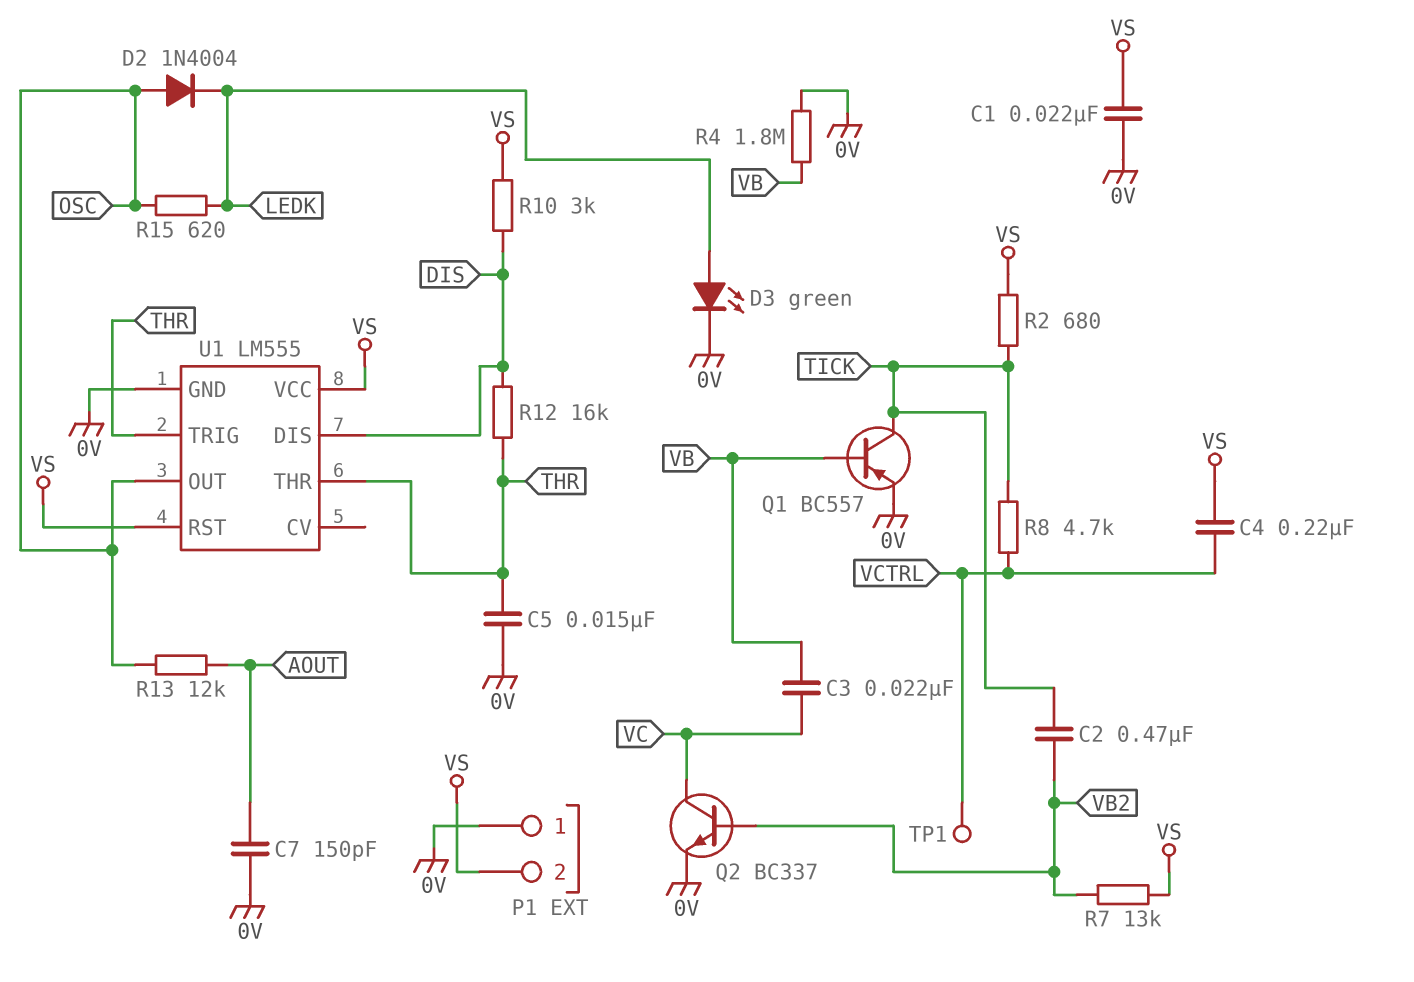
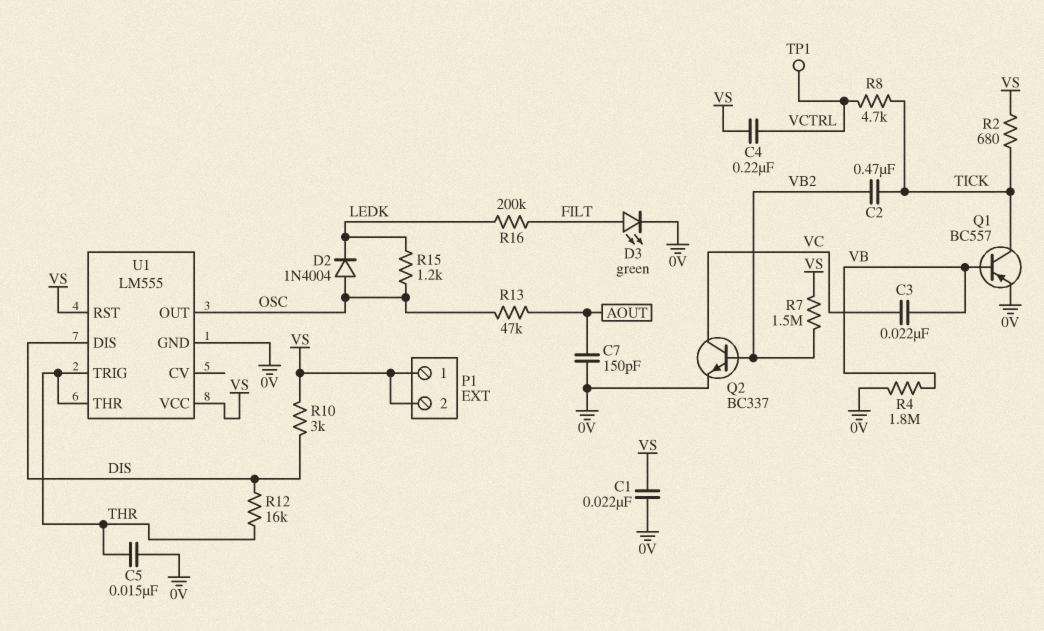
D3: LED green (A LEDK, K 0V) -> LED green (A FILT, K 0V)
P1 pin 1: 0V -> VS
R7: 13k (VB2, VS) -> 1.5M (VB2, VS)
R13: 12k (AOUT, OSC) -> 47k (AOUT, OSC)
R15: 620 (LEDK, OSC) -> 1.2k (LEDK, OSC)
R16: none -> 200k (FILT, LEDK)

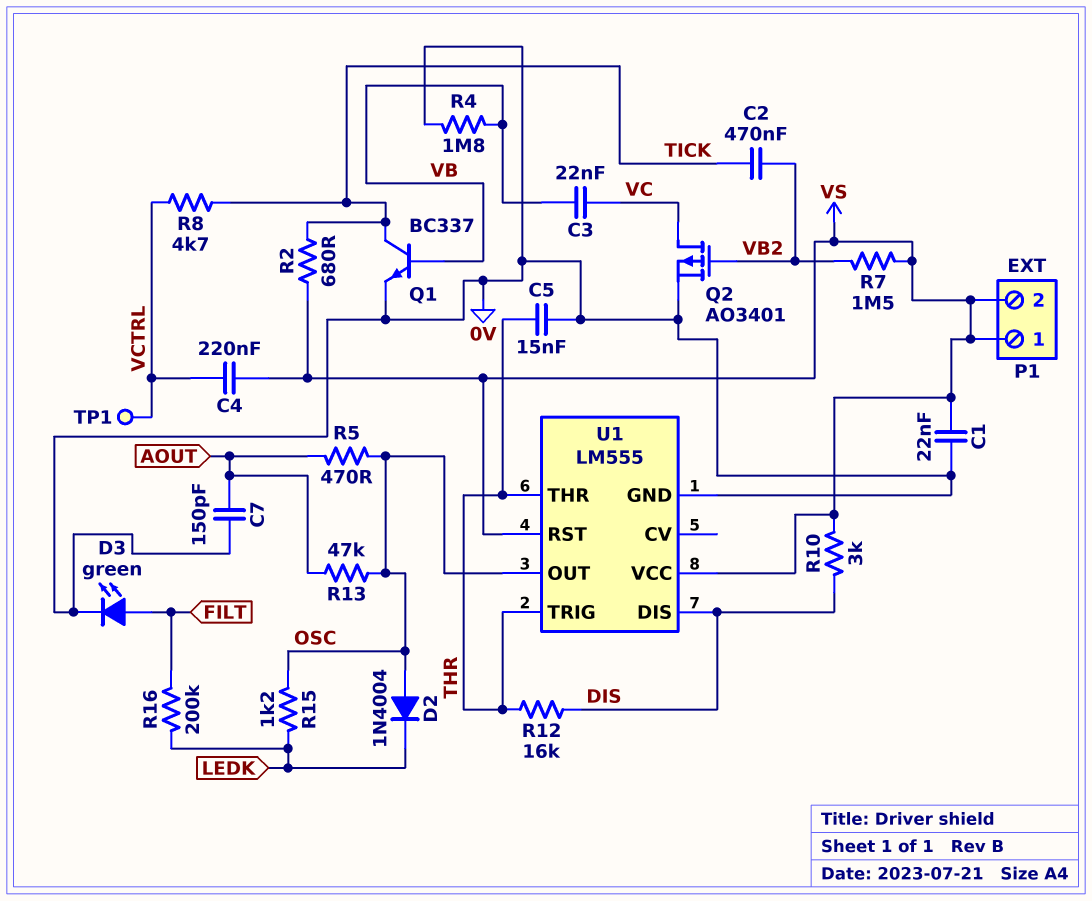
Q1: PNP BC557 (B VB, C TICK, E 0V) -> NPN BC337 (B VB, C TICK, E 0V)
Q2: NPN BC337 (B VB2, C VC, E 0V) -> PMOS AO3401 (G VB2, D VC, S 0V)
R5: none -> 470 (AOUT, OSC)

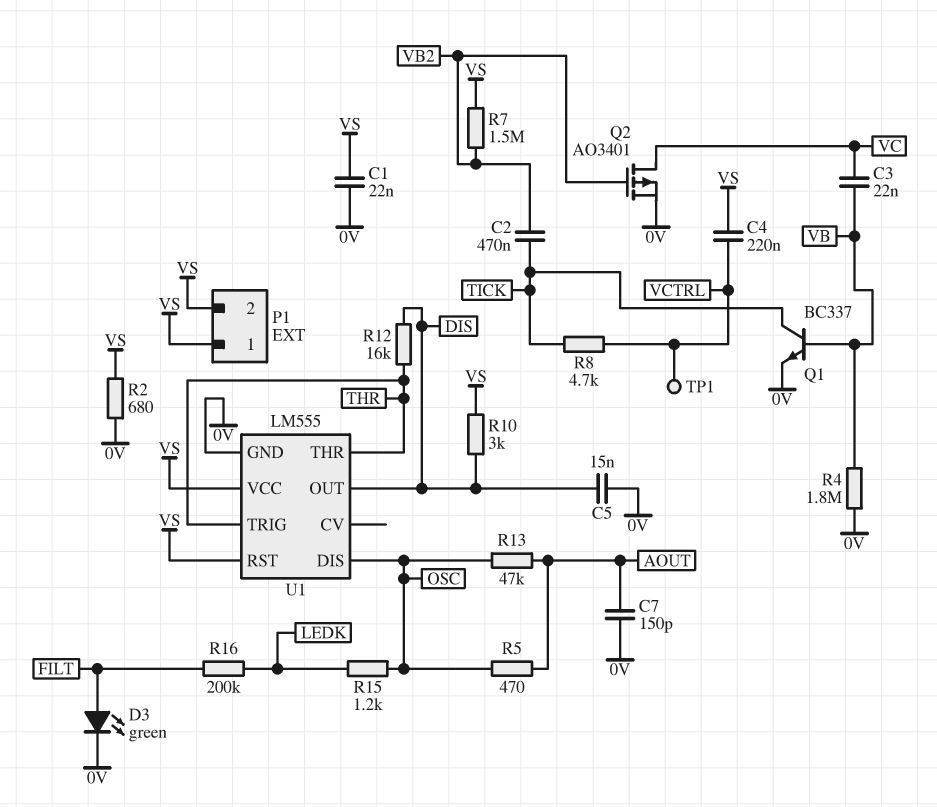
C5: 15nF (0V, THR) -> 15nF (0V, DIS)
D2: diode 1N4004 (A OSC, K LEDK) -> none
R2: 680 (TICK, VS) -> 680 (0V, VS)
U1 pin DIS: DIS -> OSC
U1 pin OUT: OSC -> DIS

